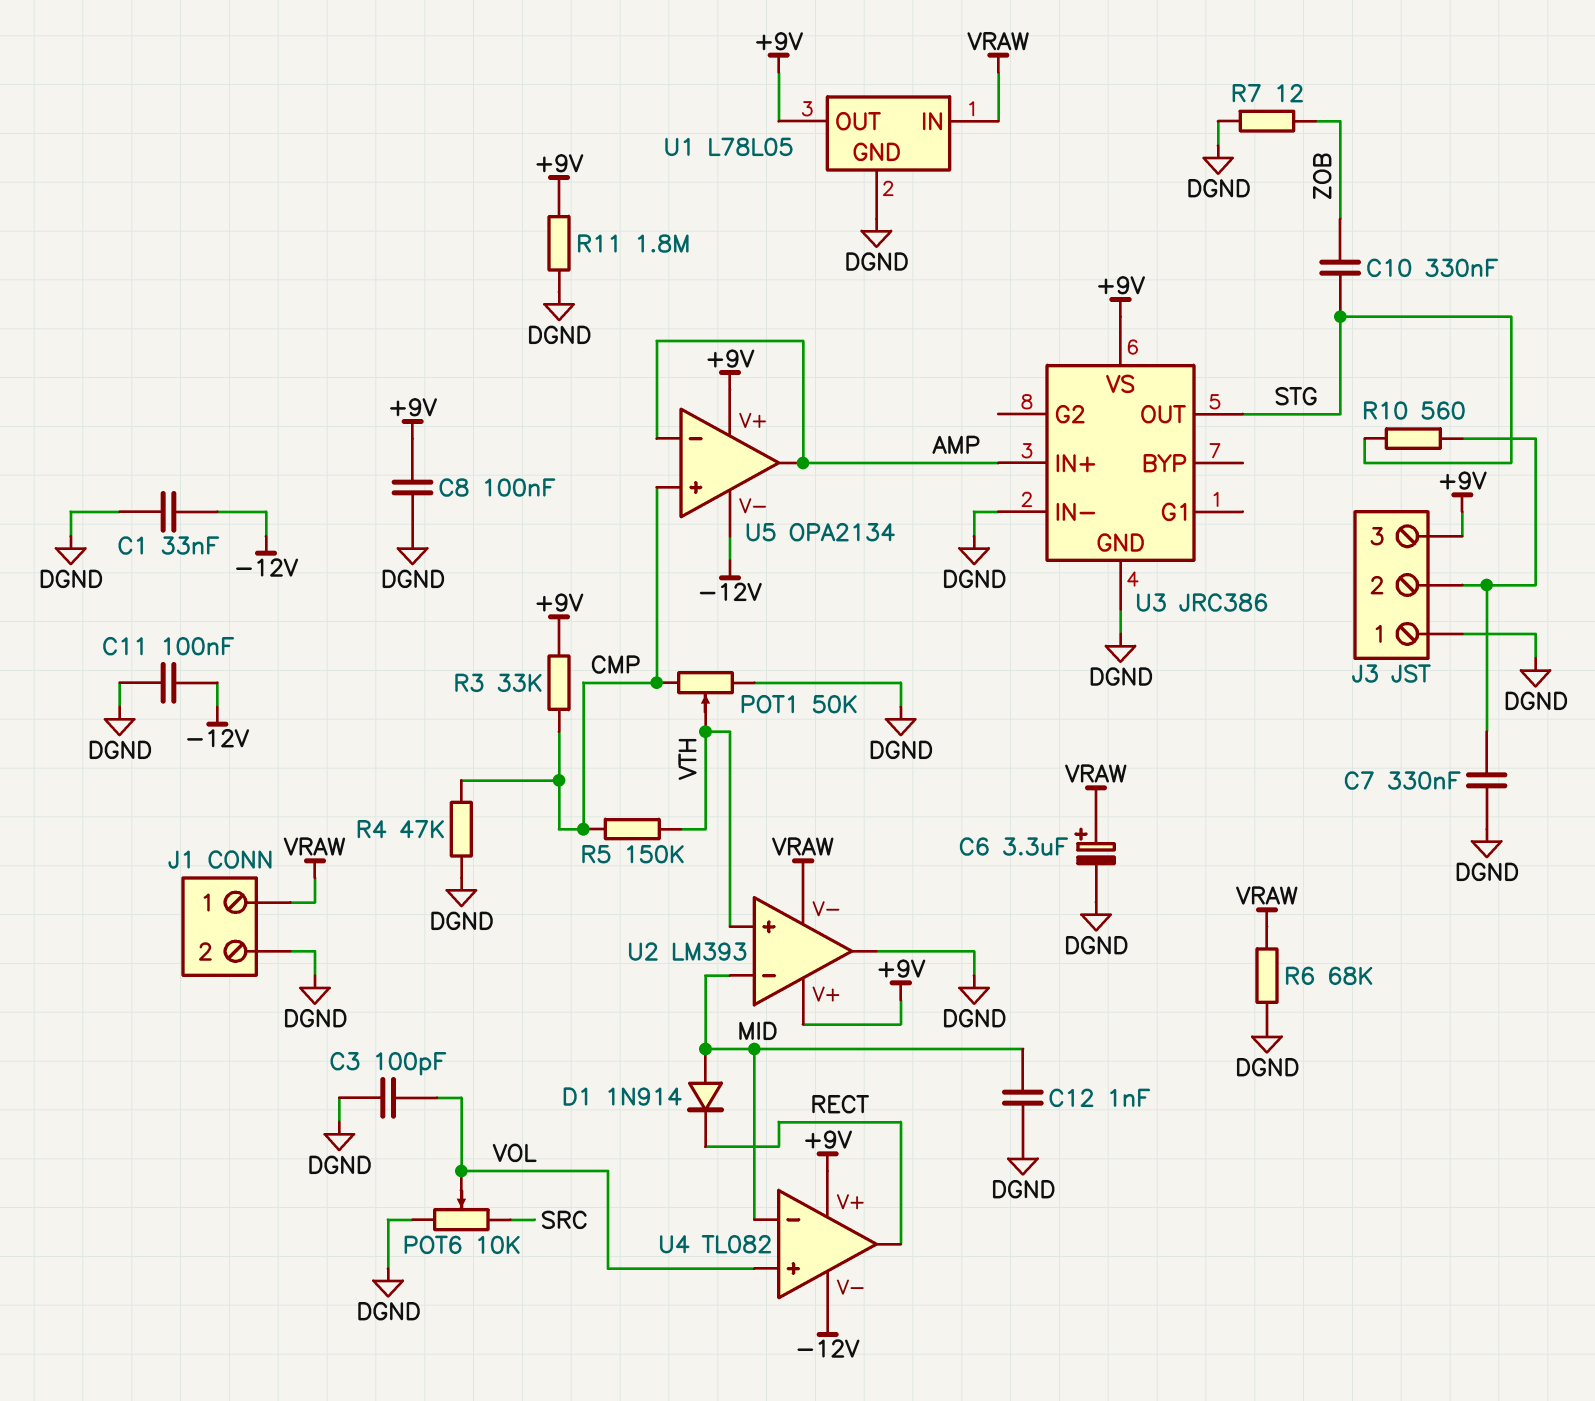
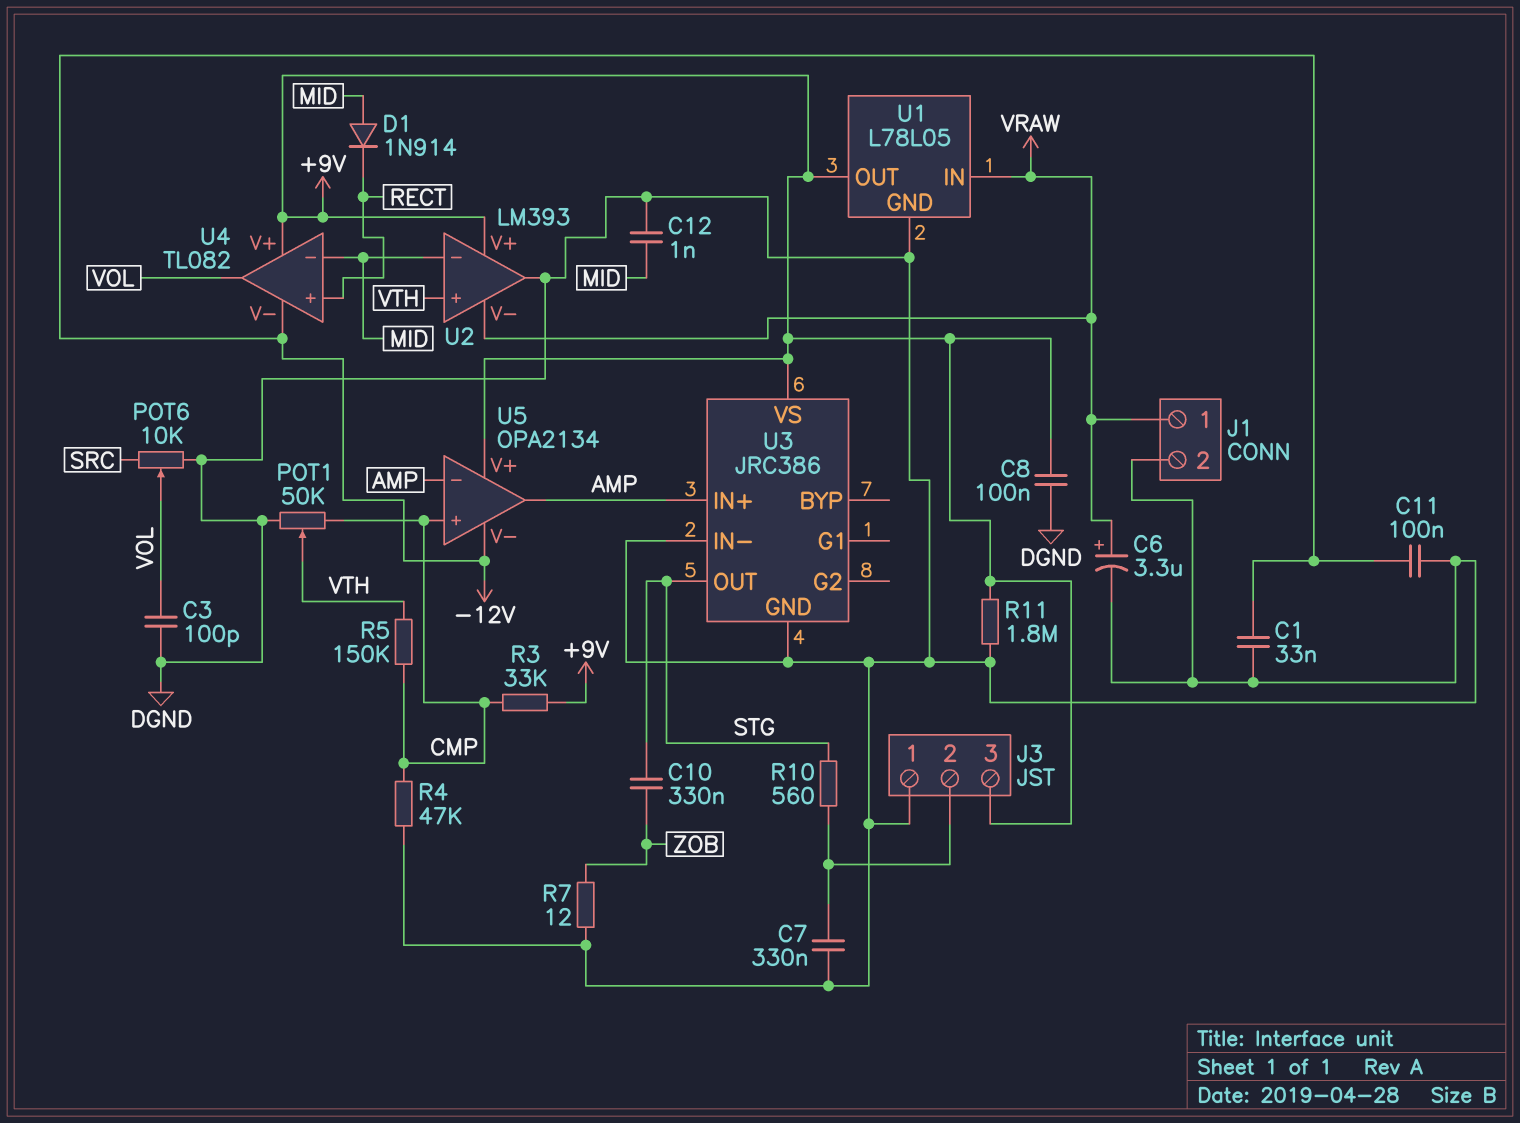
R6: 68k (DGND, VRAW) -> none
U4 pin in+: VOL -> RECT
U4 pin out: RECT -> VOL

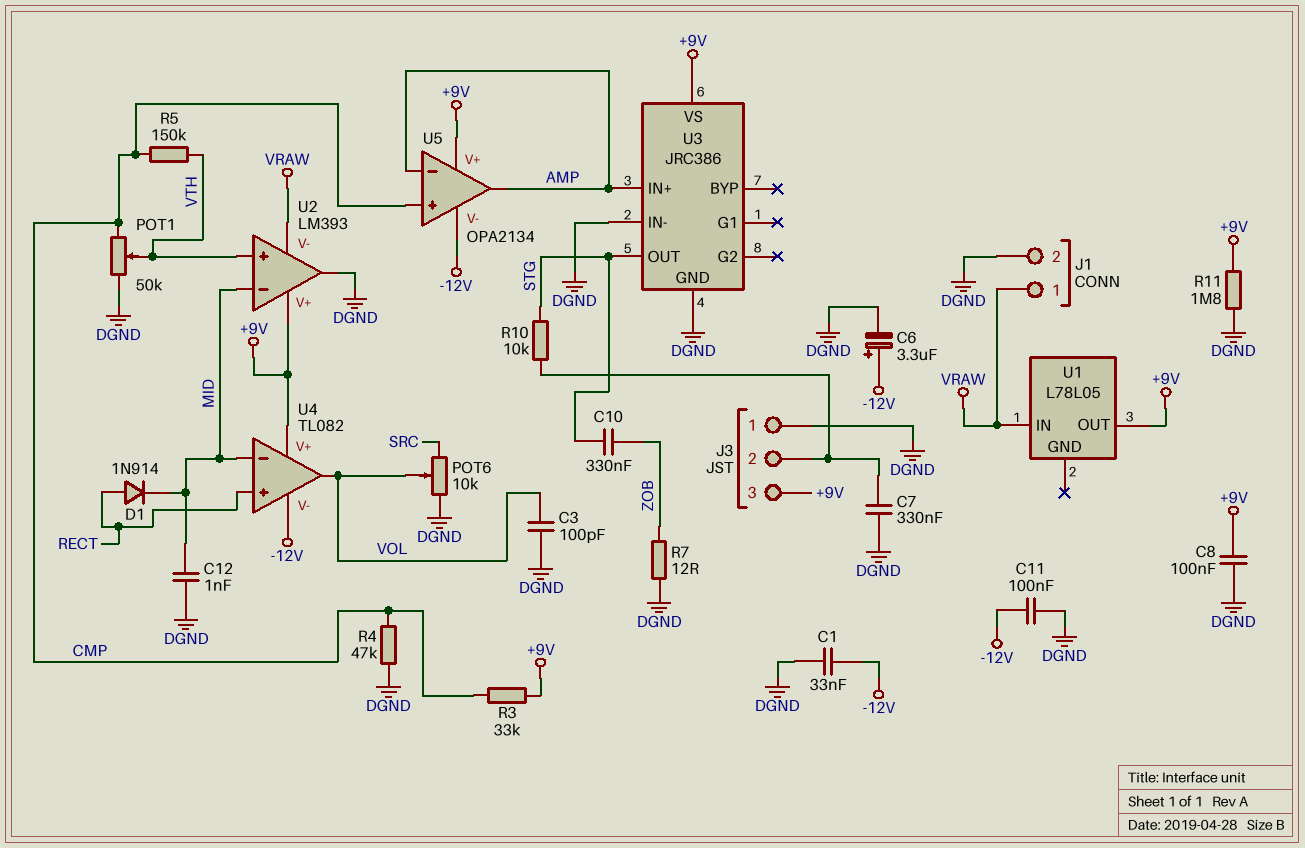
C6: 3.3uF (plus VRAW, minus DGND) -> 3.3uF (plus -12V, minus DGND)
D1: diode 1N914 (A MID, K RECT) -> diode 1N914 (A RECT, K MID)
R10: 560 (J3/2, STG) -> 10k (J3/2, STG)
U1 pin GND: DGND -> none

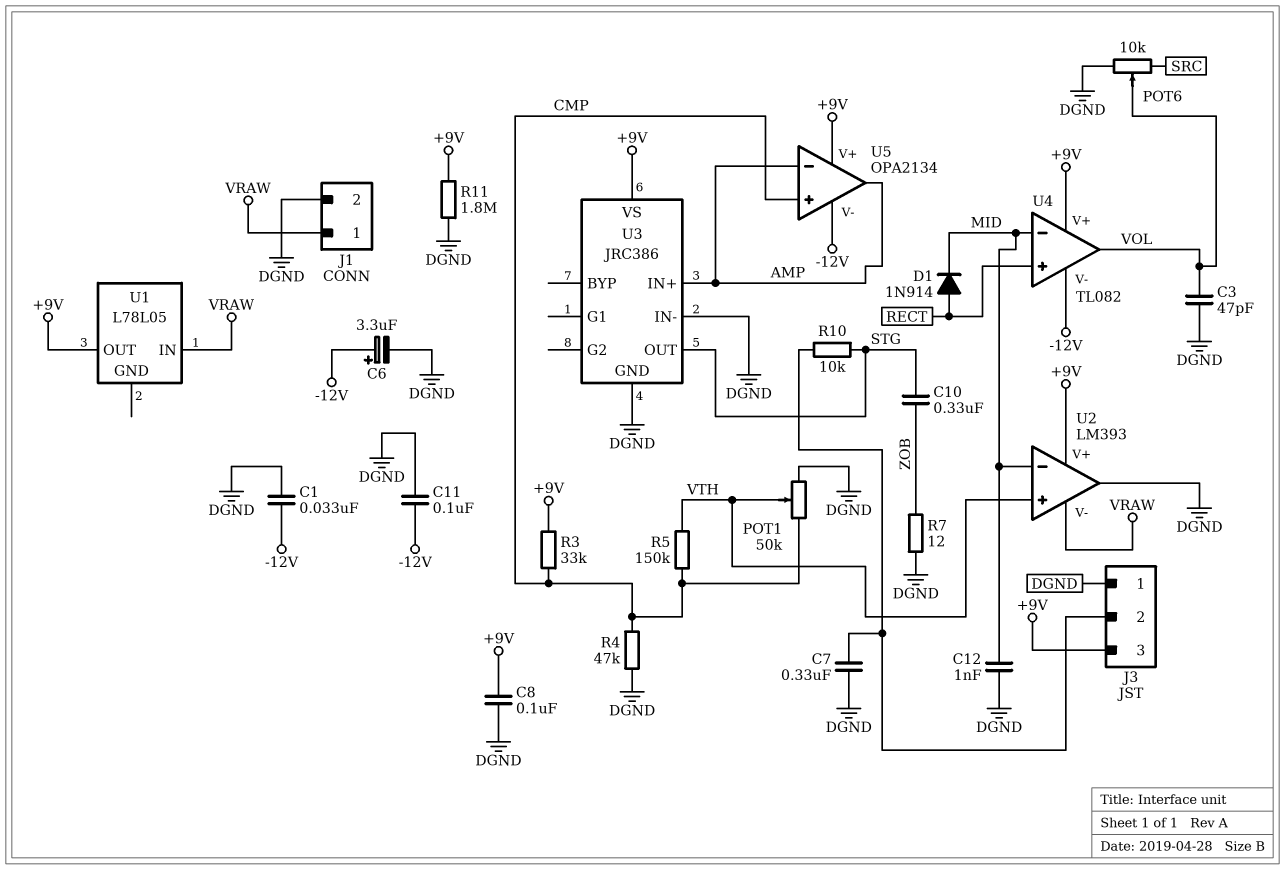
C3: 100pF (DGND, VOL) -> 47pF (DGND, VOL)

